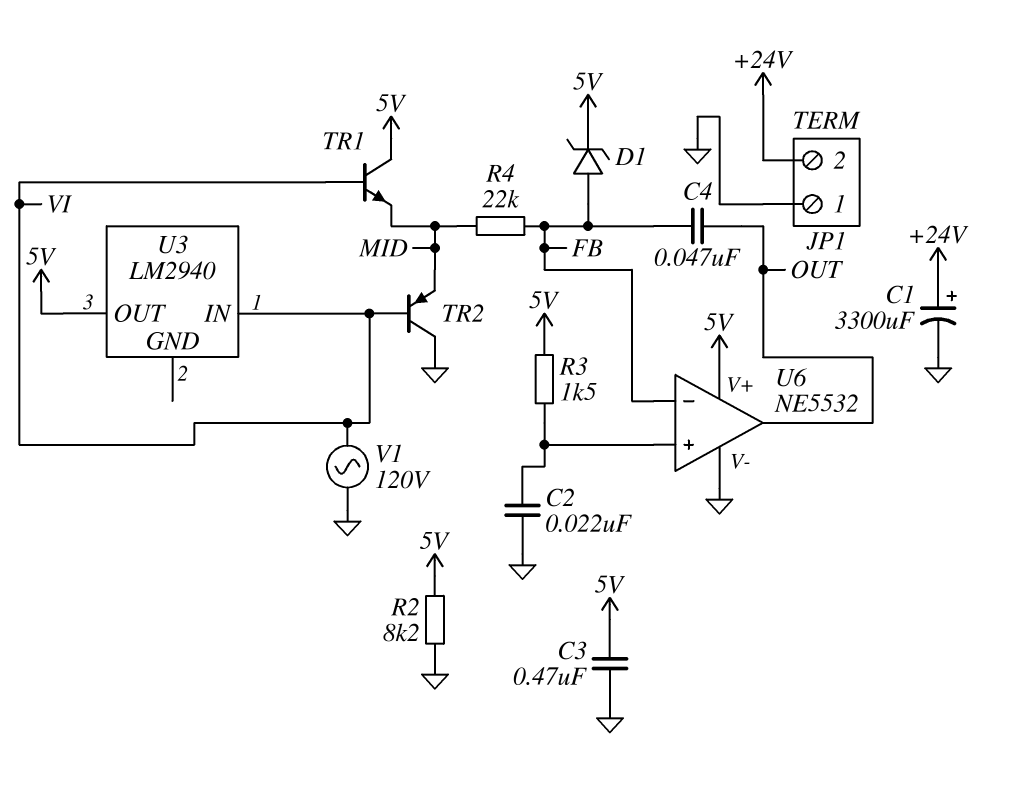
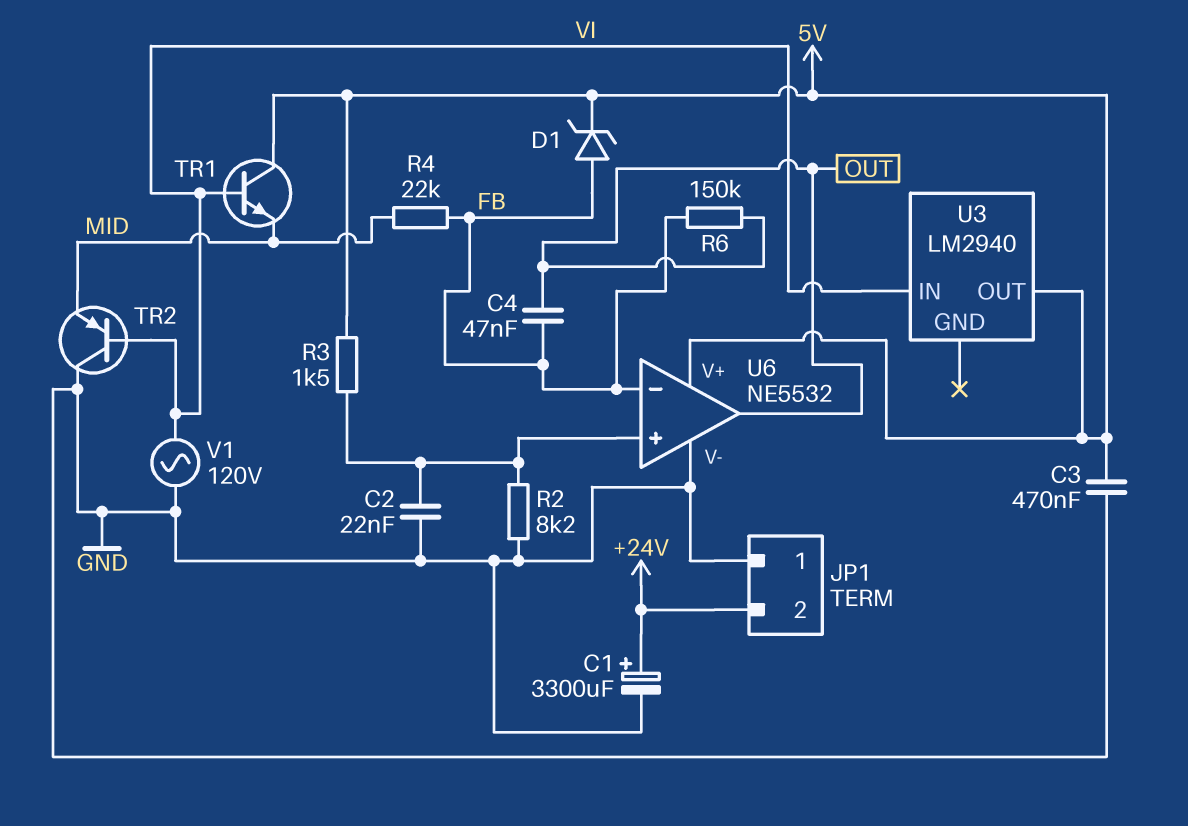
R2: 8.2k (5V, GND) -> 8.2k (GND, U6/in+)
R6: none -> 150k (FB, OUT)

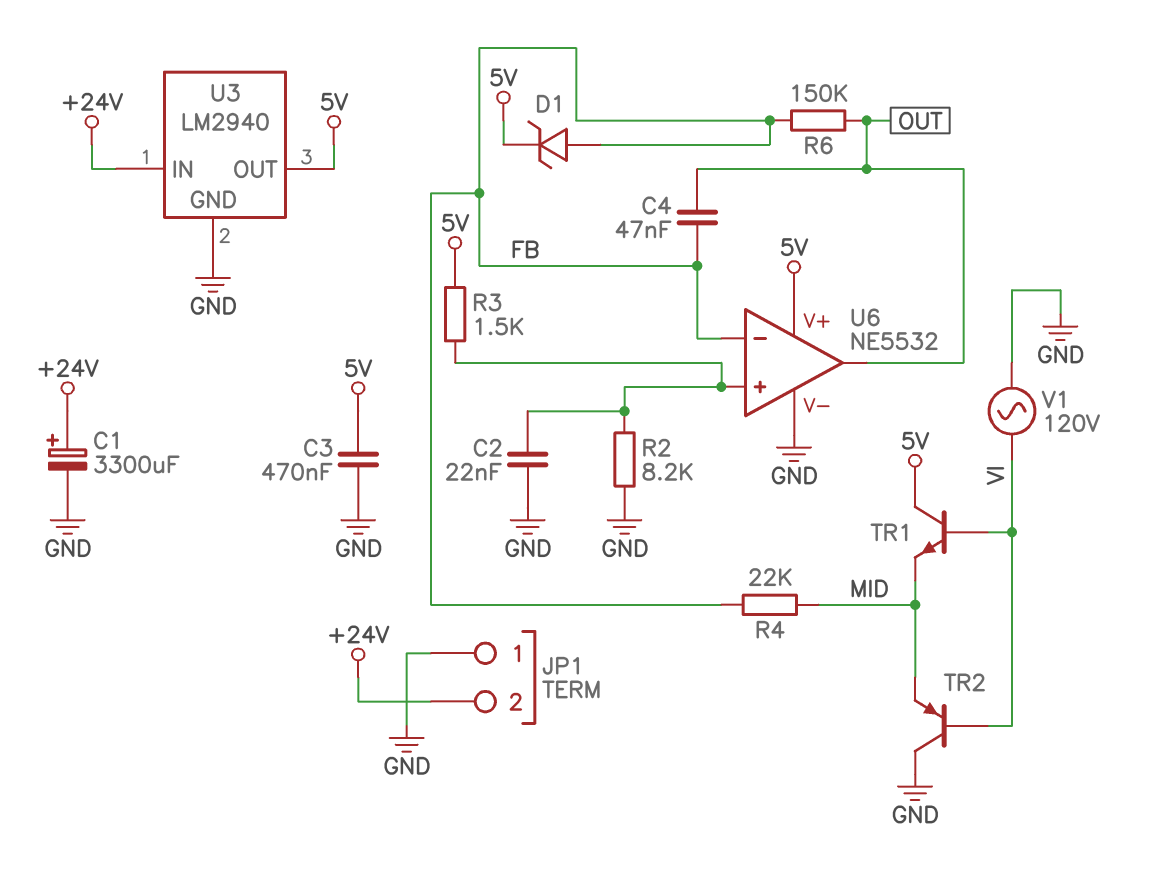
U3 pin GND: none -> GND
U3 pin IN: VI -> +24V

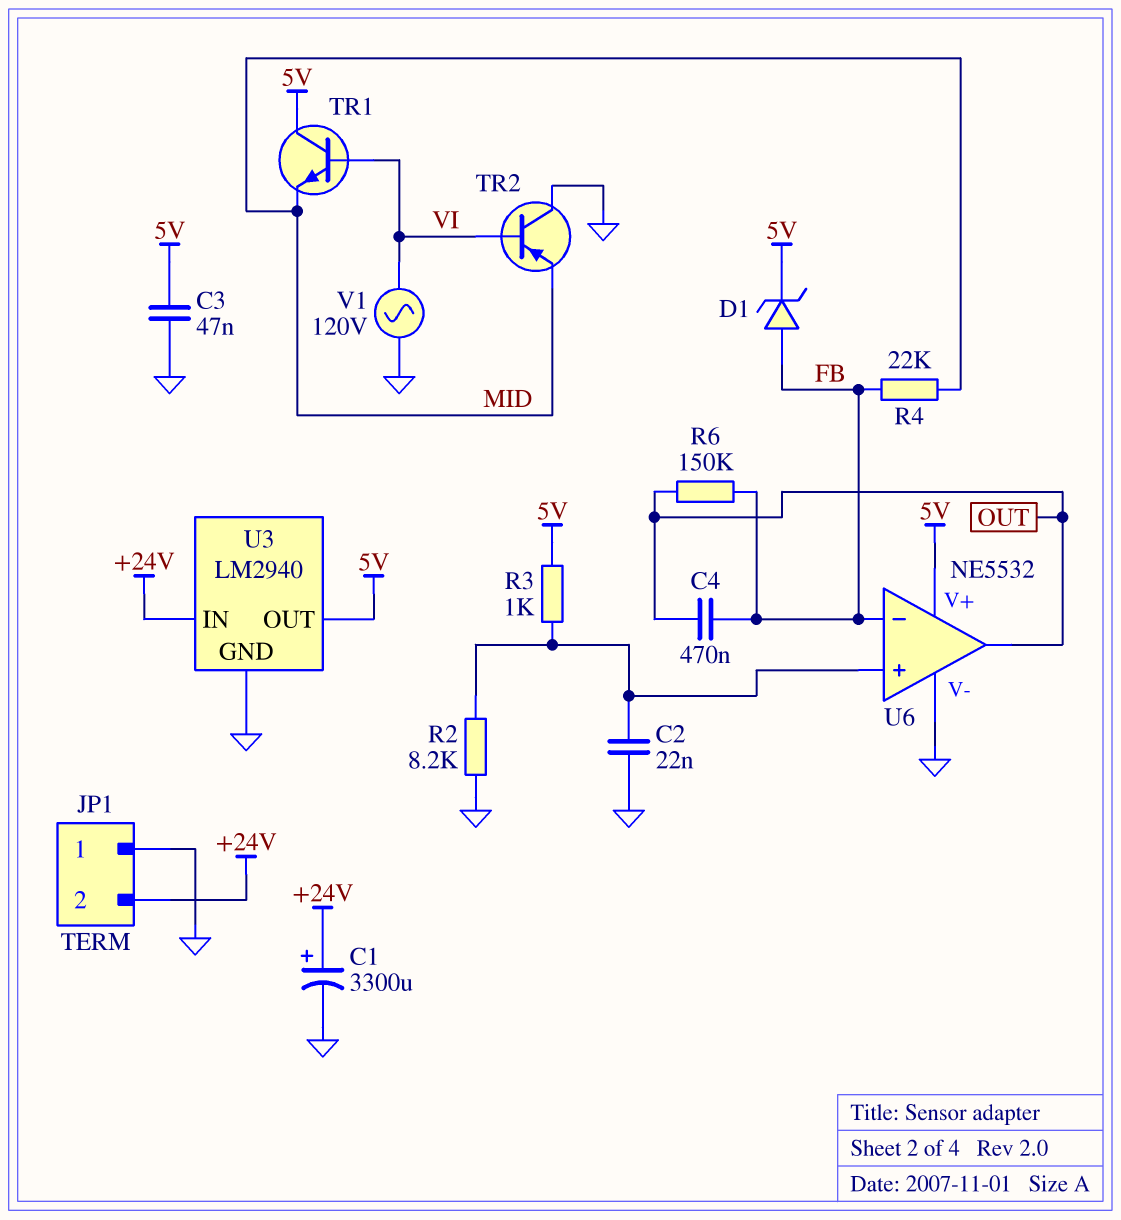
C3: 470nF (5V, GND) -> 47nF (5V, GND)
C4: 47nF (FB, OUT) -> 470nF (FB, OUT)
R3: 1.5k (5V, U6/in+) -> 1k (5V, U6/in+)

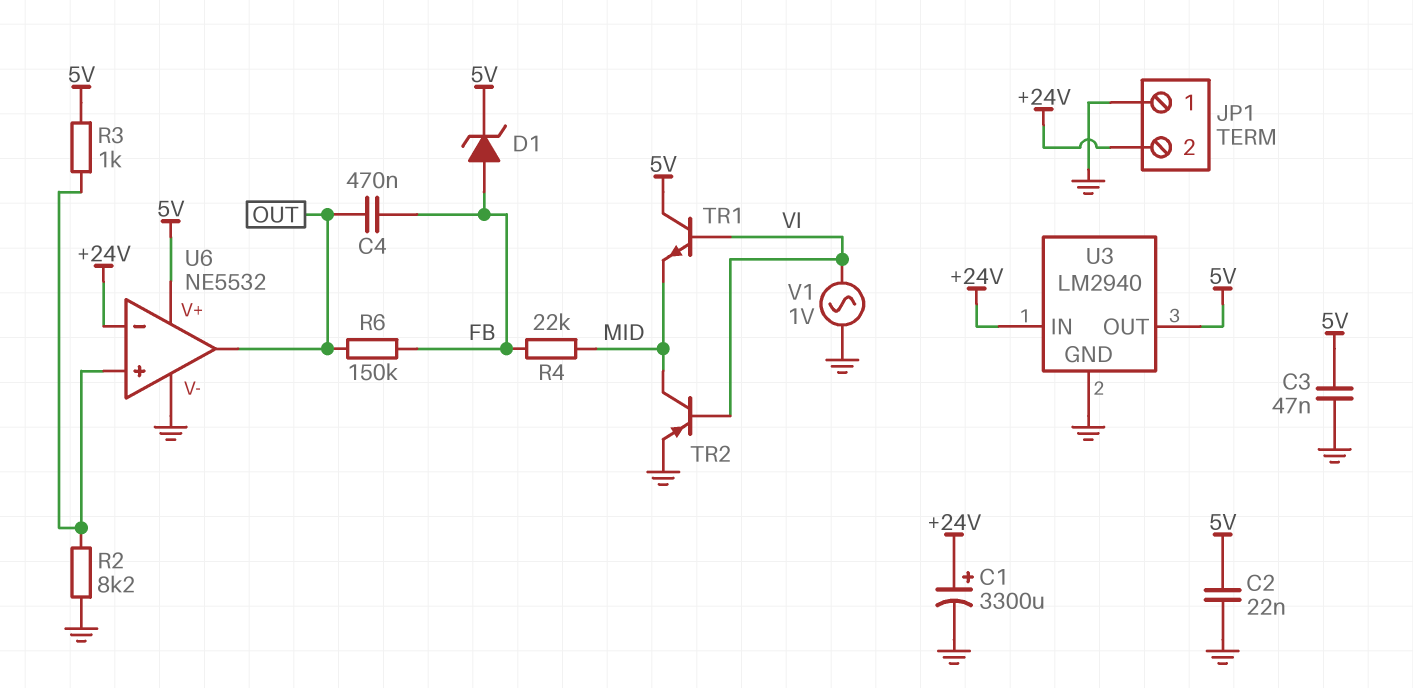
C2: 22nF (GND, U6/in+) -> 22nF (5V, GND)
TR2: PNP (B VI, C GND, E MID) -> PNP (B VI, C MID, E GND)
U6 pin in-: FB -> +24V
V1: AC 120V (GND, VI) -> AC 1V (GND, VI)

